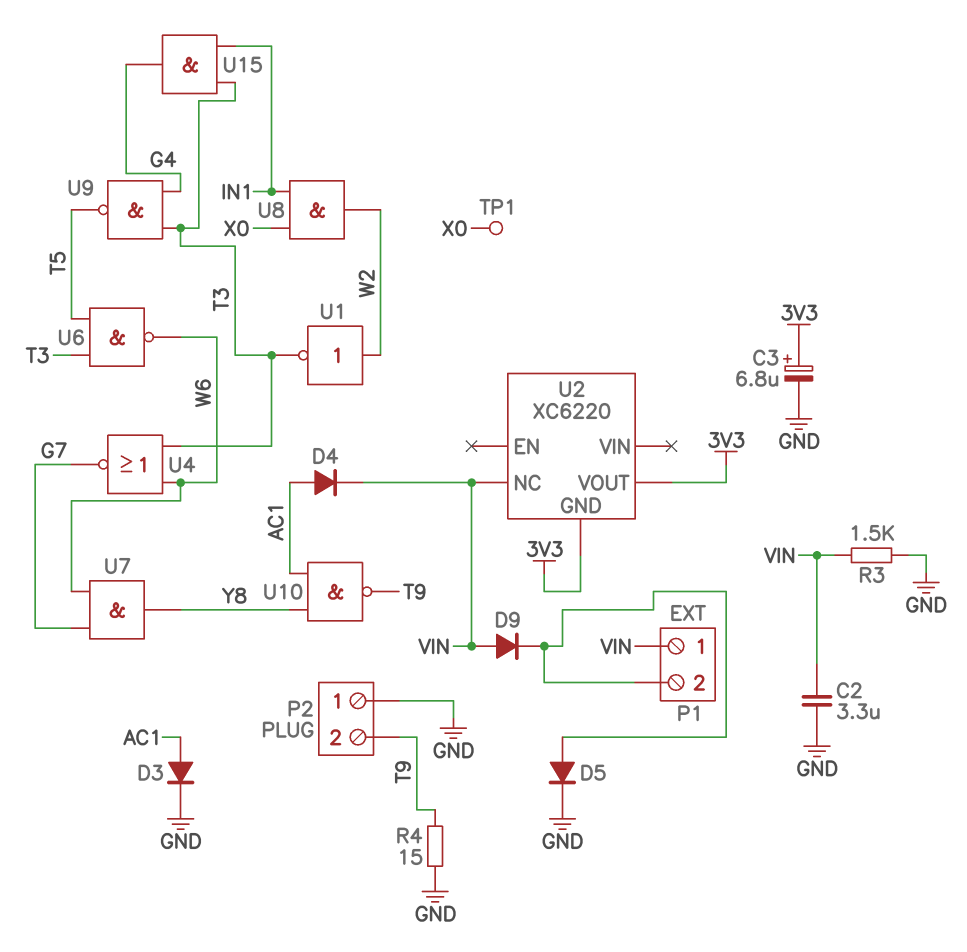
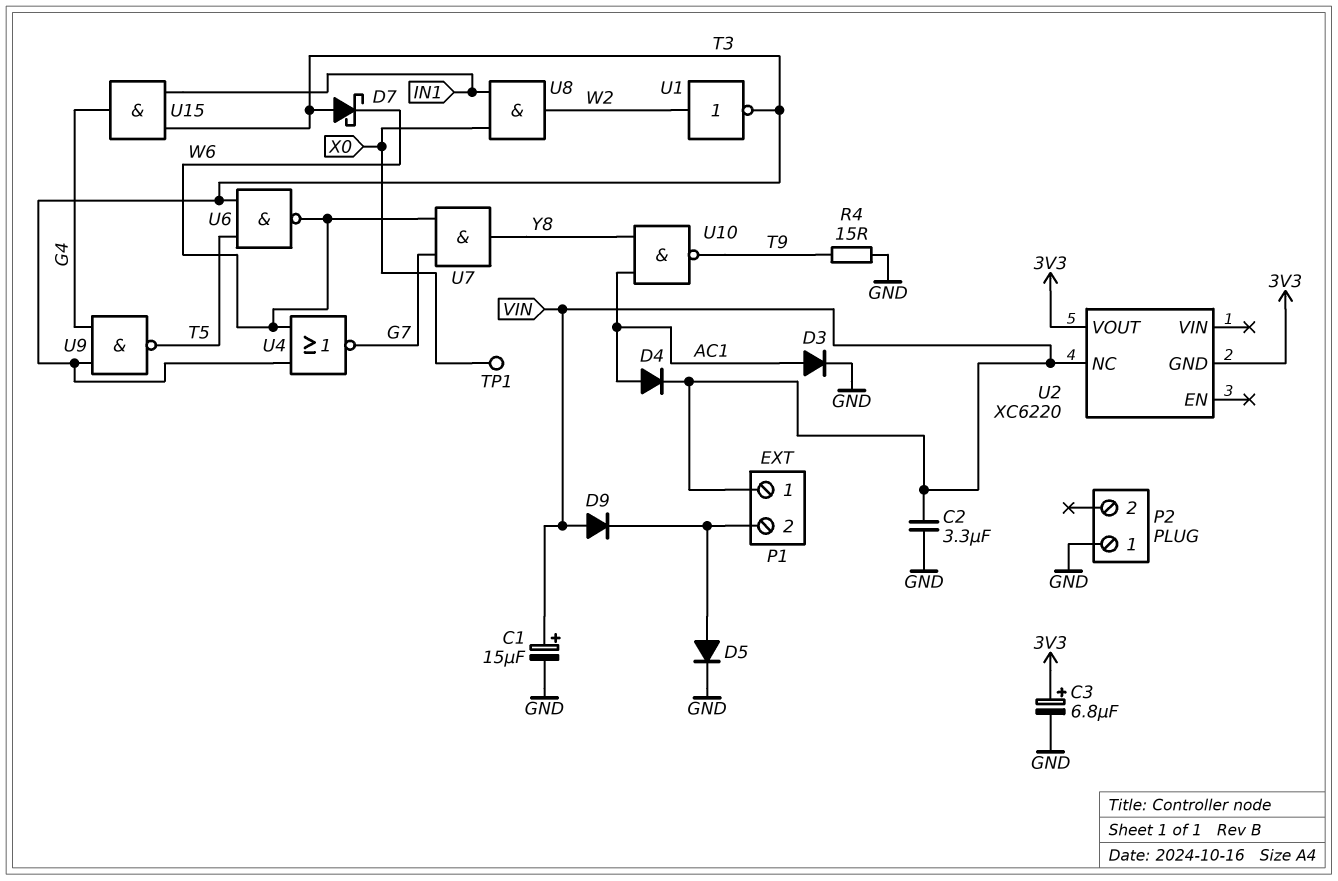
C1: none -> 15uF (plus VIN, minus GND)
D7: none -> schottky (A T3, K W6)
P2 pin 2: T9 -> none
R3: 1.5k (GND, VIN) -> none

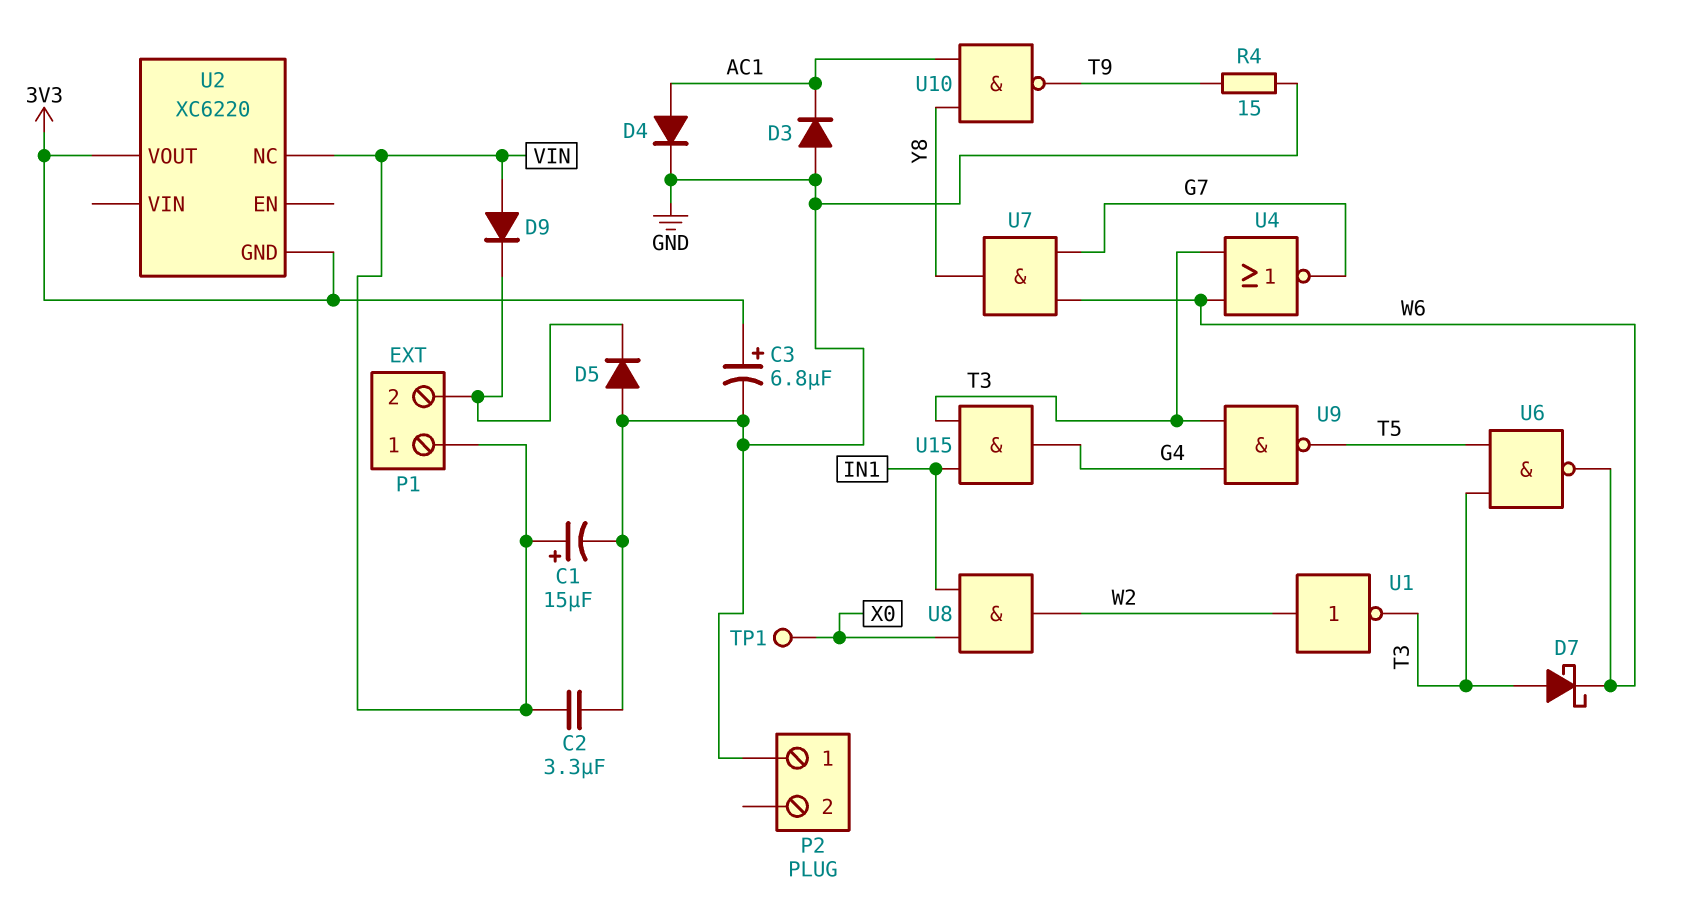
D3: diode (A AC1, K GND) -> diode (A GND, K AC1)
D4: diode (A AC1, K VIN) -> diode (A AC1, K GND)
D5: diode (A P1/2, K GND) -> diode (A GND, K P1/2)

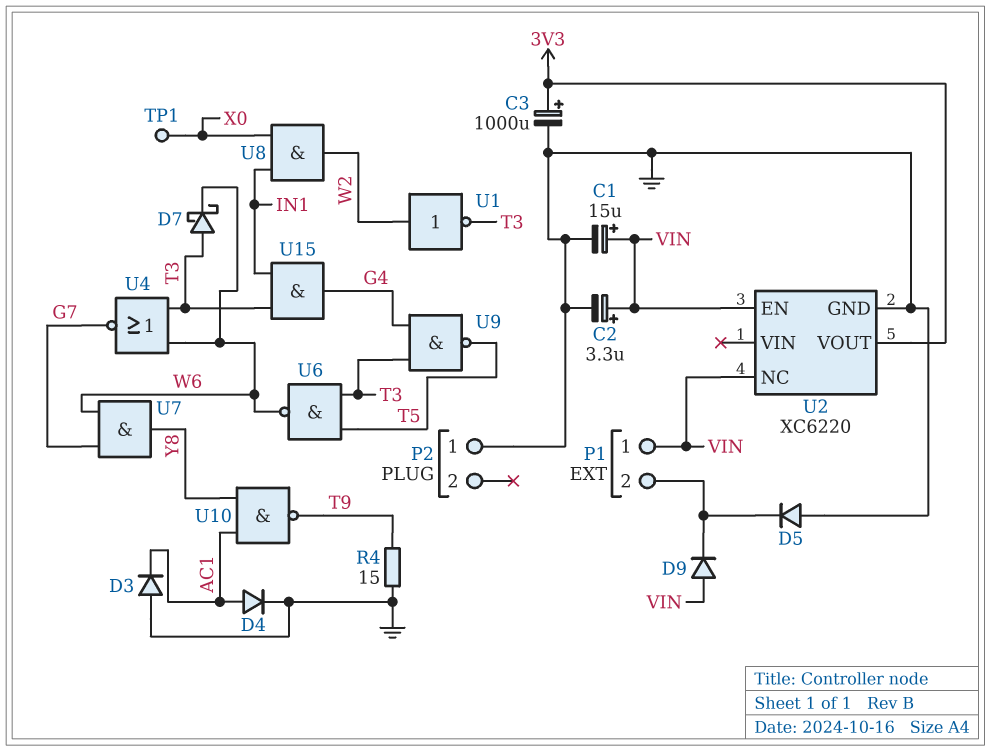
C2: 3.3uF (GND, VIN) -> 3.3uF (plus VIN, minus GND)
C3: 6.8uF (plus 3V3, minus GND) -> 1000uF (plus 3V3, minus GND)
U2 pin EN: none -> VIN
U2 pin GND: 3V3 -> GND

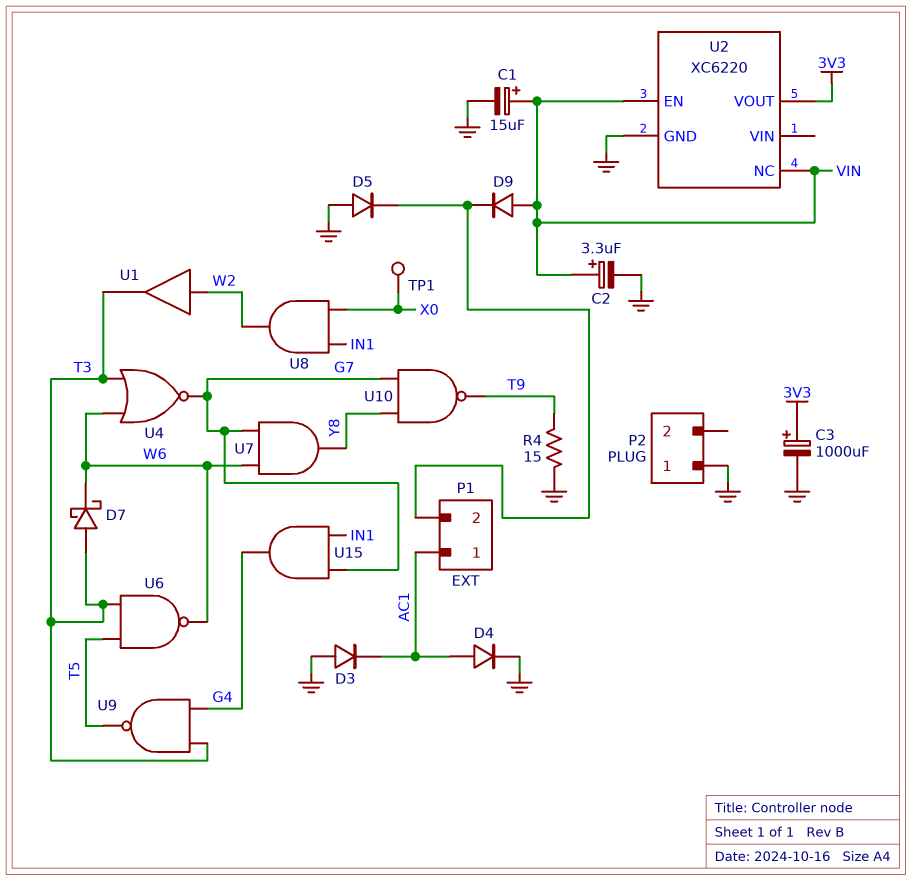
P1 pin 1: VIN -> AC1
U1: NOT (in W2, out T3) -> buffer (in W2, out T3)
U10: NAND (in AC1, in Y8, out T9) -> NAND (in G7, in Y8, out T9)
U15: AND (in IN1, in T3, out G4) -> AND (in G7, in IN1, out G4)

